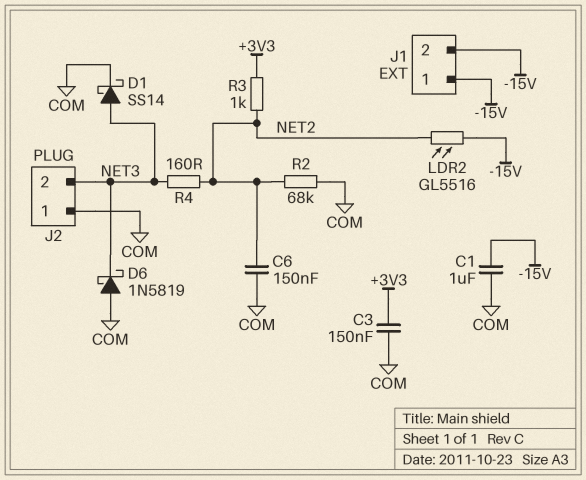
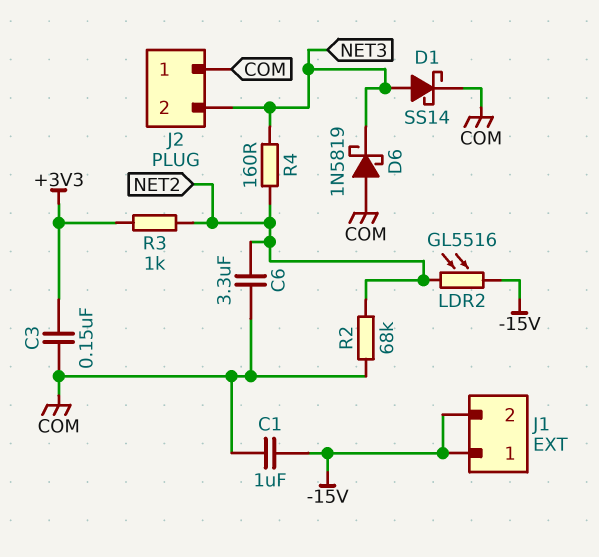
C6: 150nF (COM, NET2) -> 3.3uF (COM, NET2)

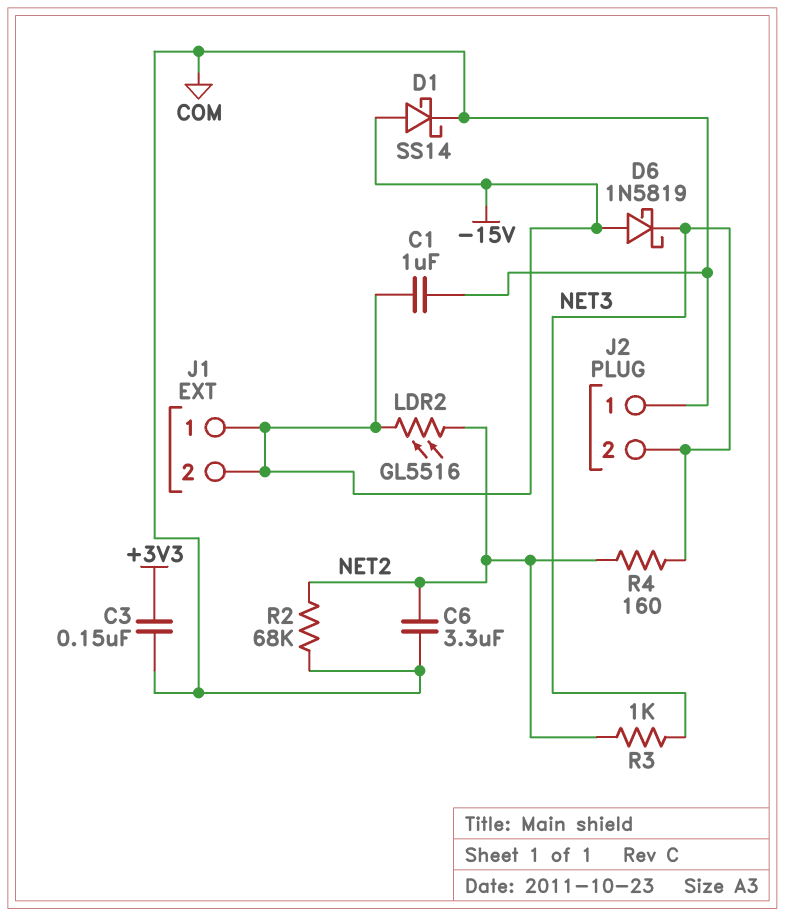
D1: schottky SS14 (A NET3, K COM) -> schottky SS14 (A -15V, K COM)
D6: schottky 1N5819 (A COM, K NET3) -> schottky 1N5819 (A -15V, K NET3)
R3: 1k (+3V3, NET2) -> 1k (NET2, NET3)

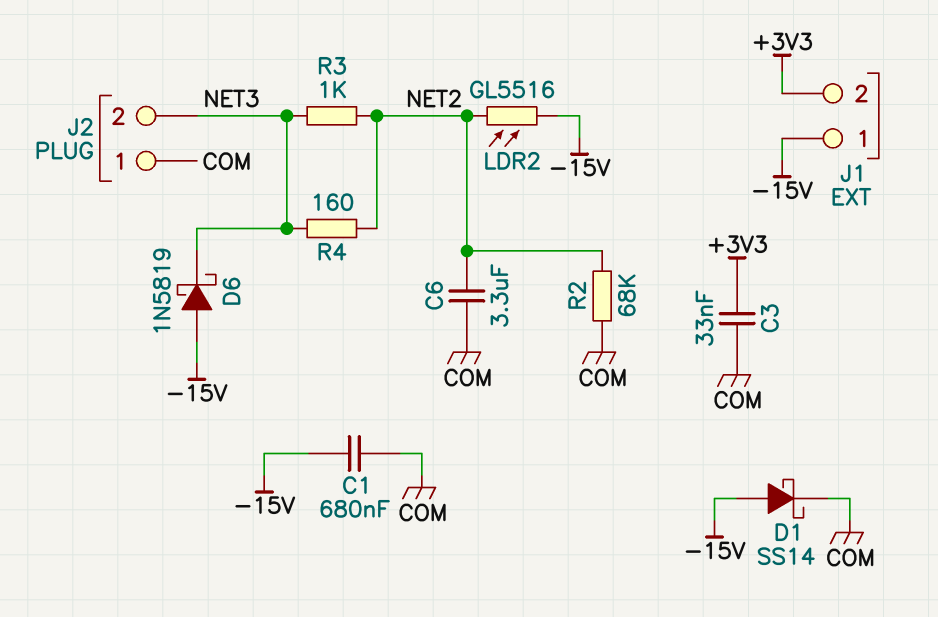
C1: 1uF (-15V, COM) -> 680nF (-15V, COM)
C3: 150nF (+3V3, COM) -> 33nF (+3V3, COM)
J1 pin 2: -15V -> +3V3

